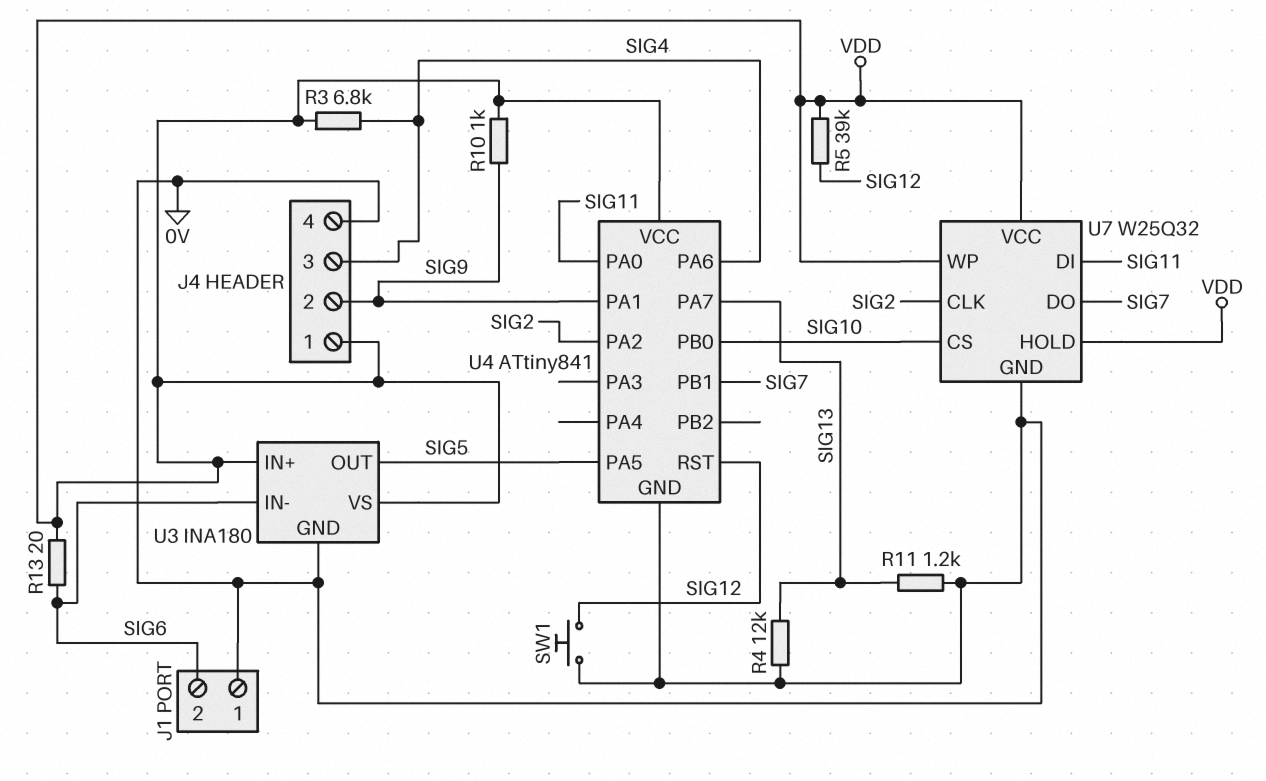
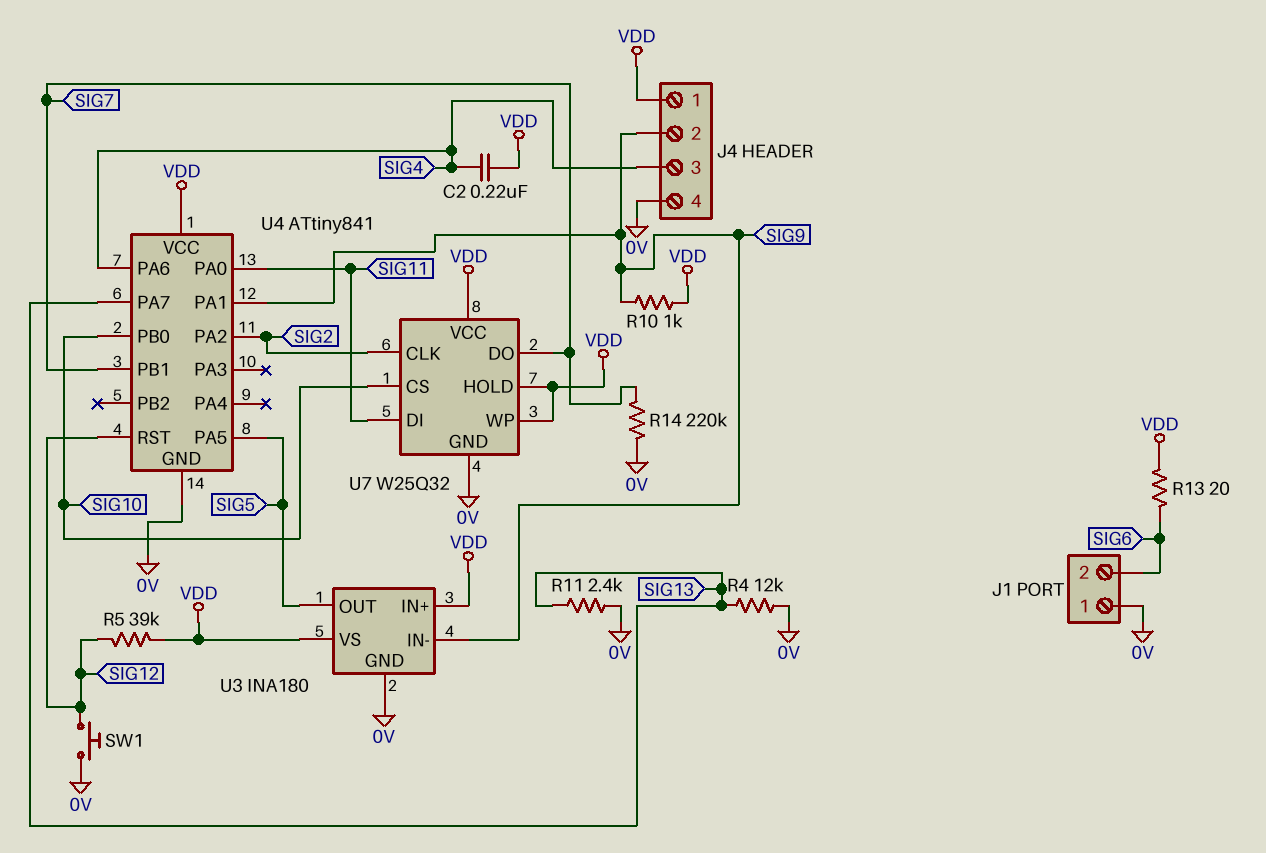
C2: none -> 220nF (SIG4, VDD)
R3: 6.8k (SIG4, VDD) -> none
R11: 1.2k (0V, SIG13) -> 2.4k (0V, SIG13)
R14: none -> 220k (0V, SIG7)
U3 pin IN-: SIG6 -> SIG9

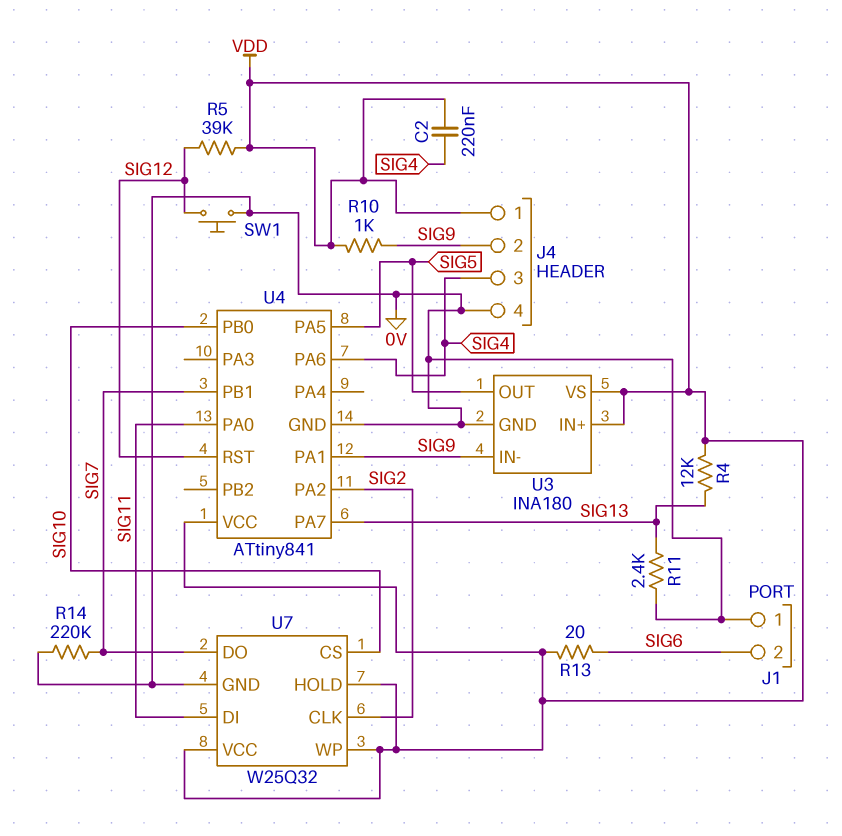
R4: 12k (0V, SIG13) -> 12k (SIG13, VDD)

